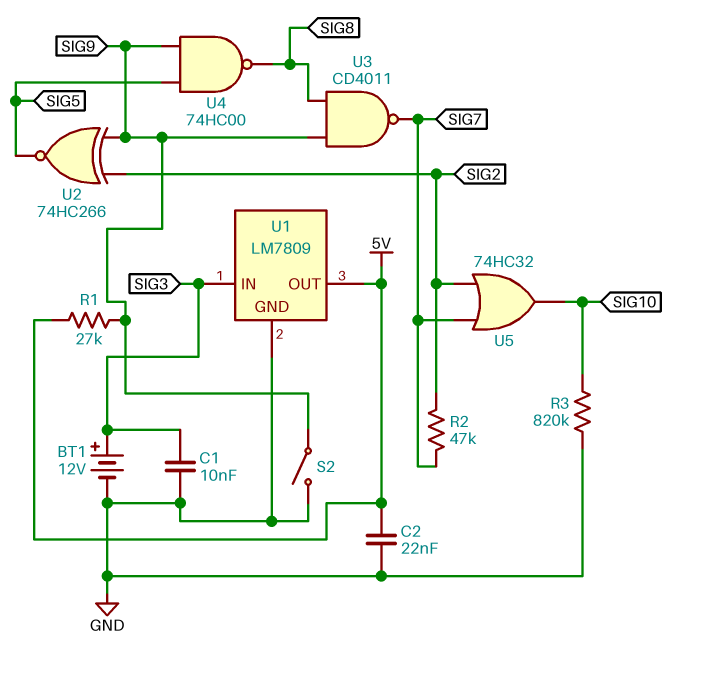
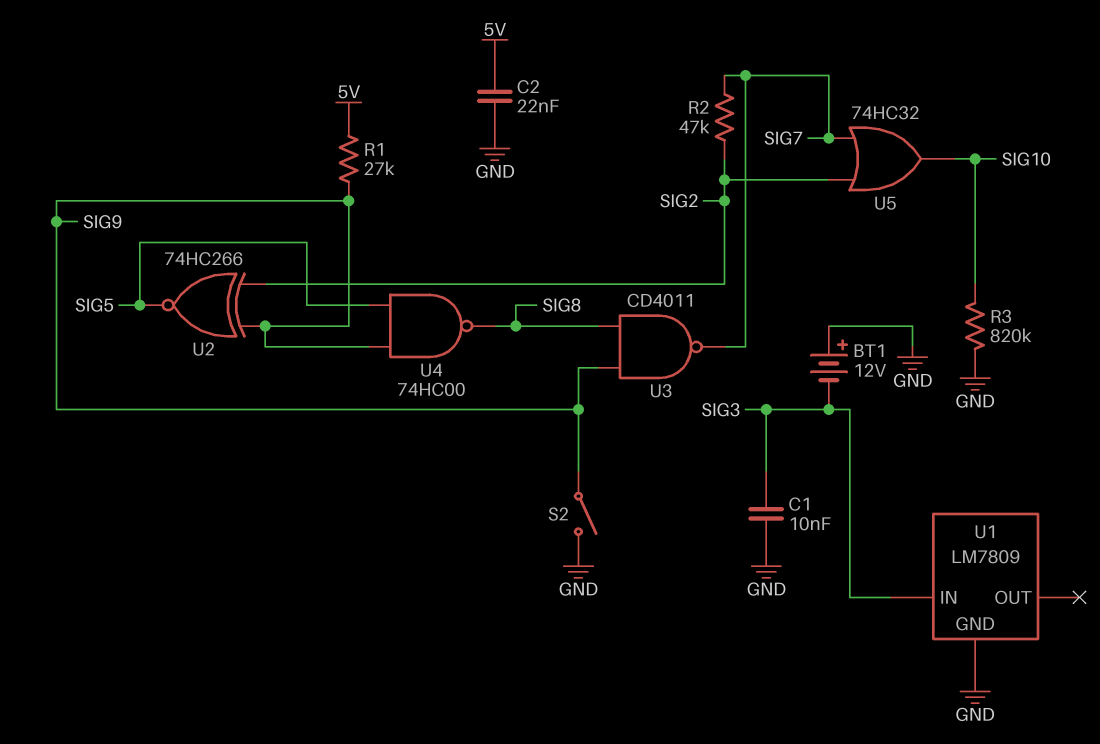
BT1: 12V (plus SIG3, minus GND) -> 12V (plus GND, minus SIG3)
U1 pin OUT: 5V -> none

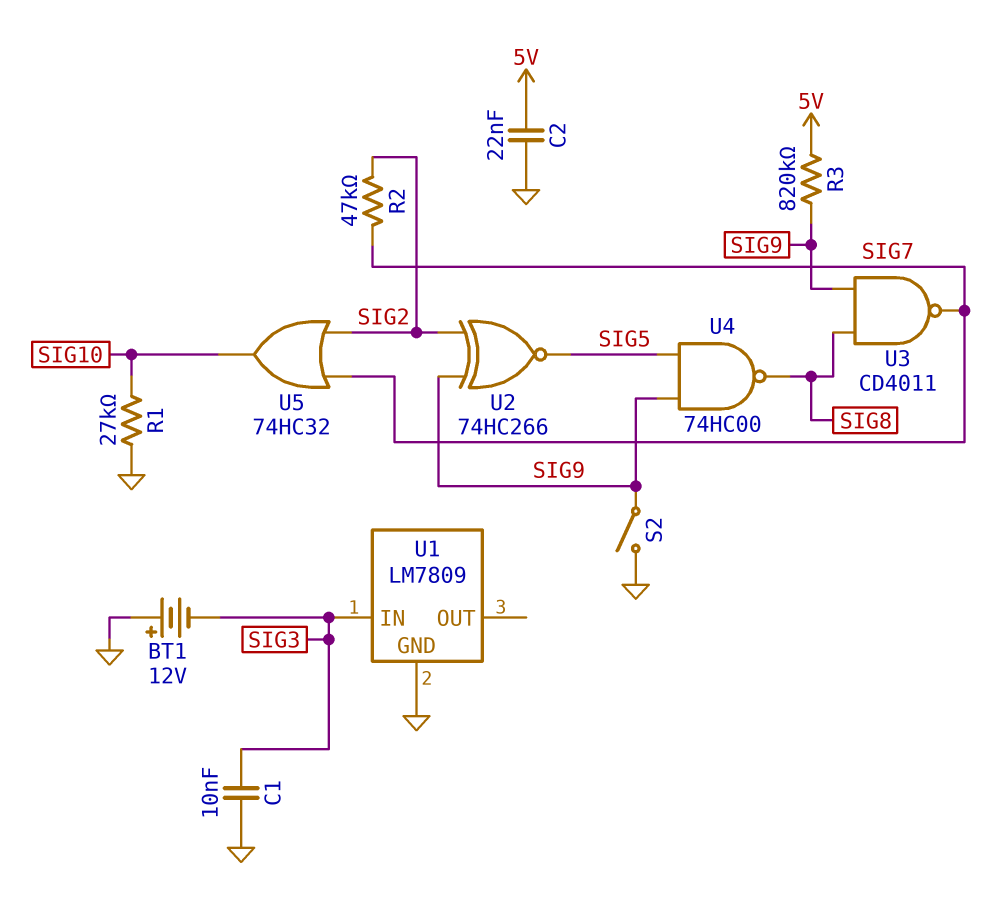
R1: 27k (5V, SIG9) -> 27k (GND, SIG10)
R3: 820k (GND, SIG10) -> 820k (5V, SIG9)

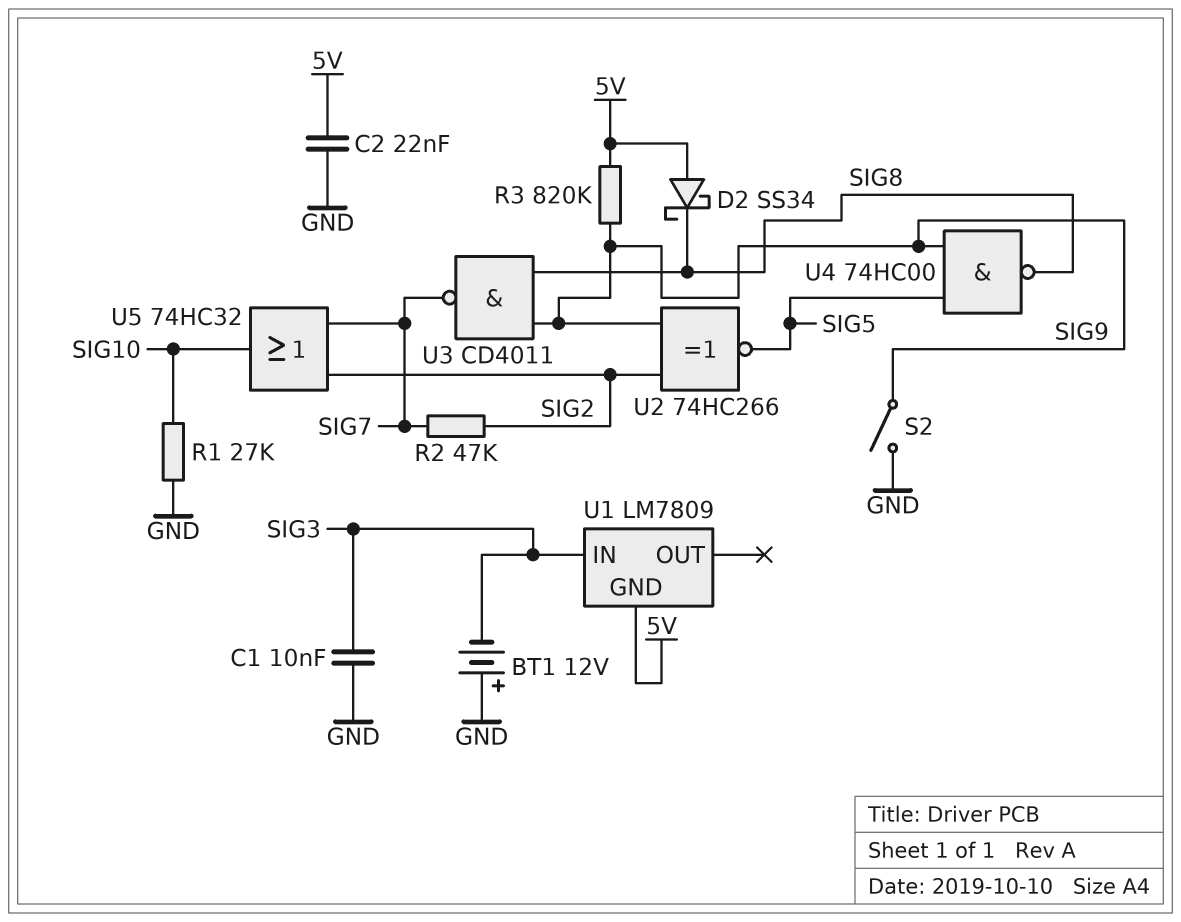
D2: none -> schottky SS34 (A 5V, K SIG8)
U1 pin GND: GND -> 5V

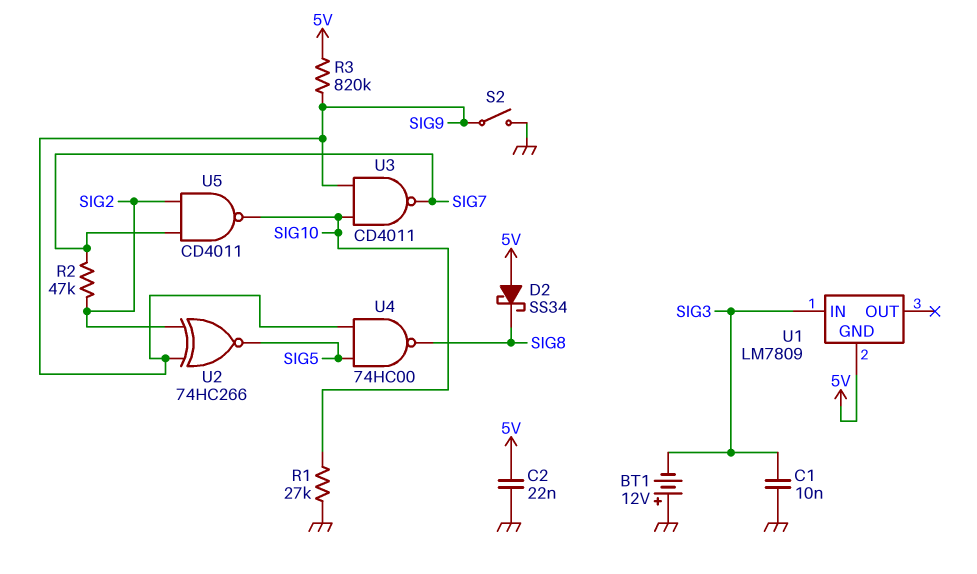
U3: NAND CD4011 (in SIG8, in SIG9, out SIG7) -> NAND CD4011 (in SIG9, in SIG10, out SIG7)
U5: OR 74HC32 (in SIG2, in SIG7, out SIG10) -> NAND CD4011 (in SIG2, in SIG7, out SIG10)

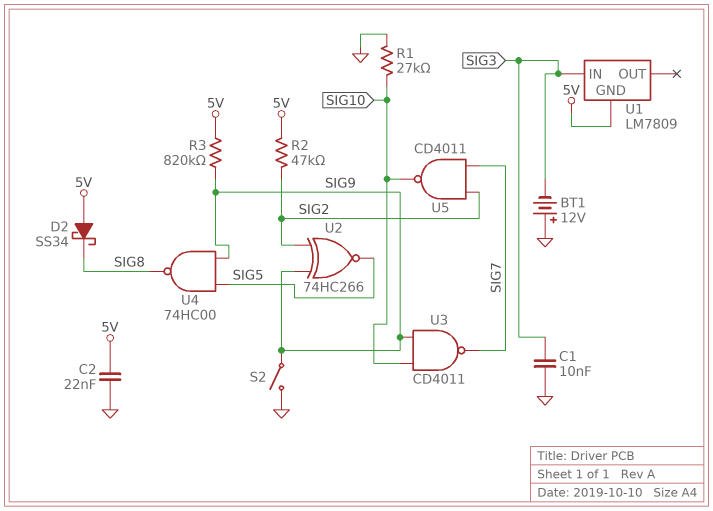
R2: 47k (SIG2, SIG7) -> 47k (5V, SIG2)

